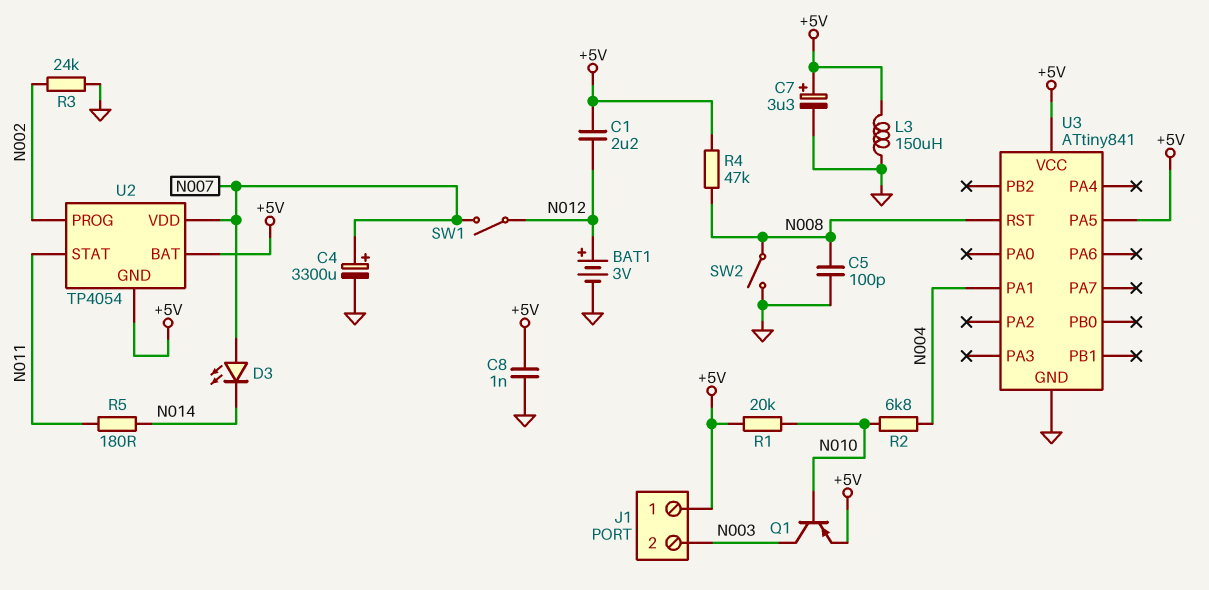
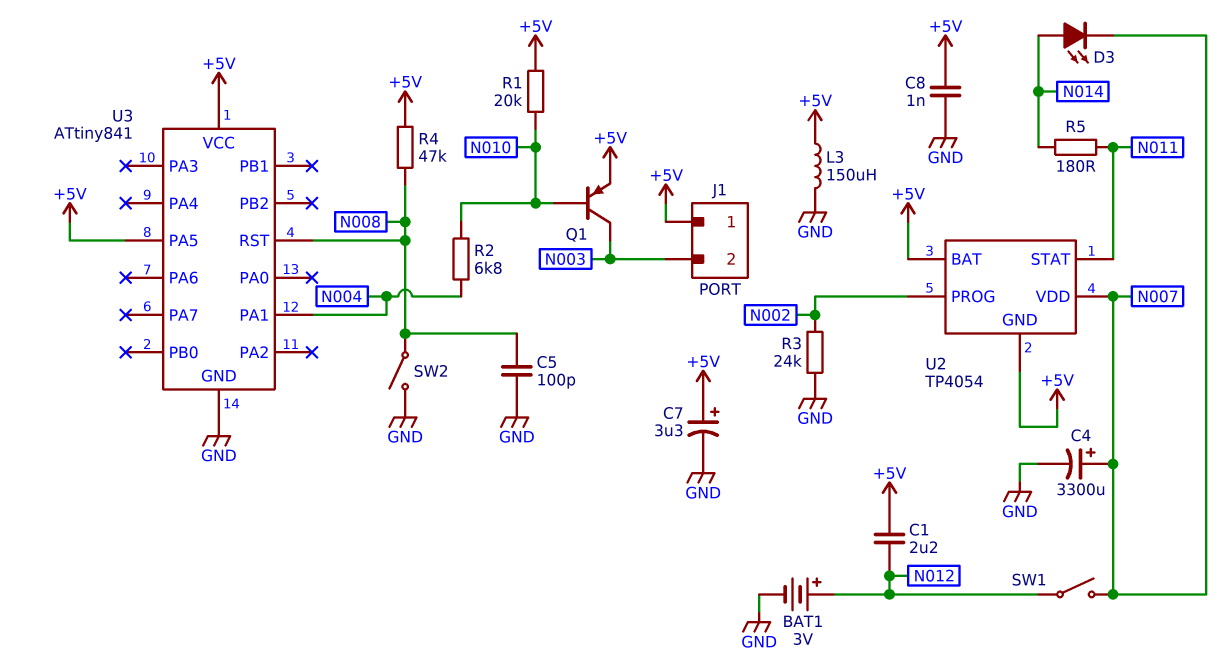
D3: LED (A N007, K N014) -> LED (A N014, K N007)

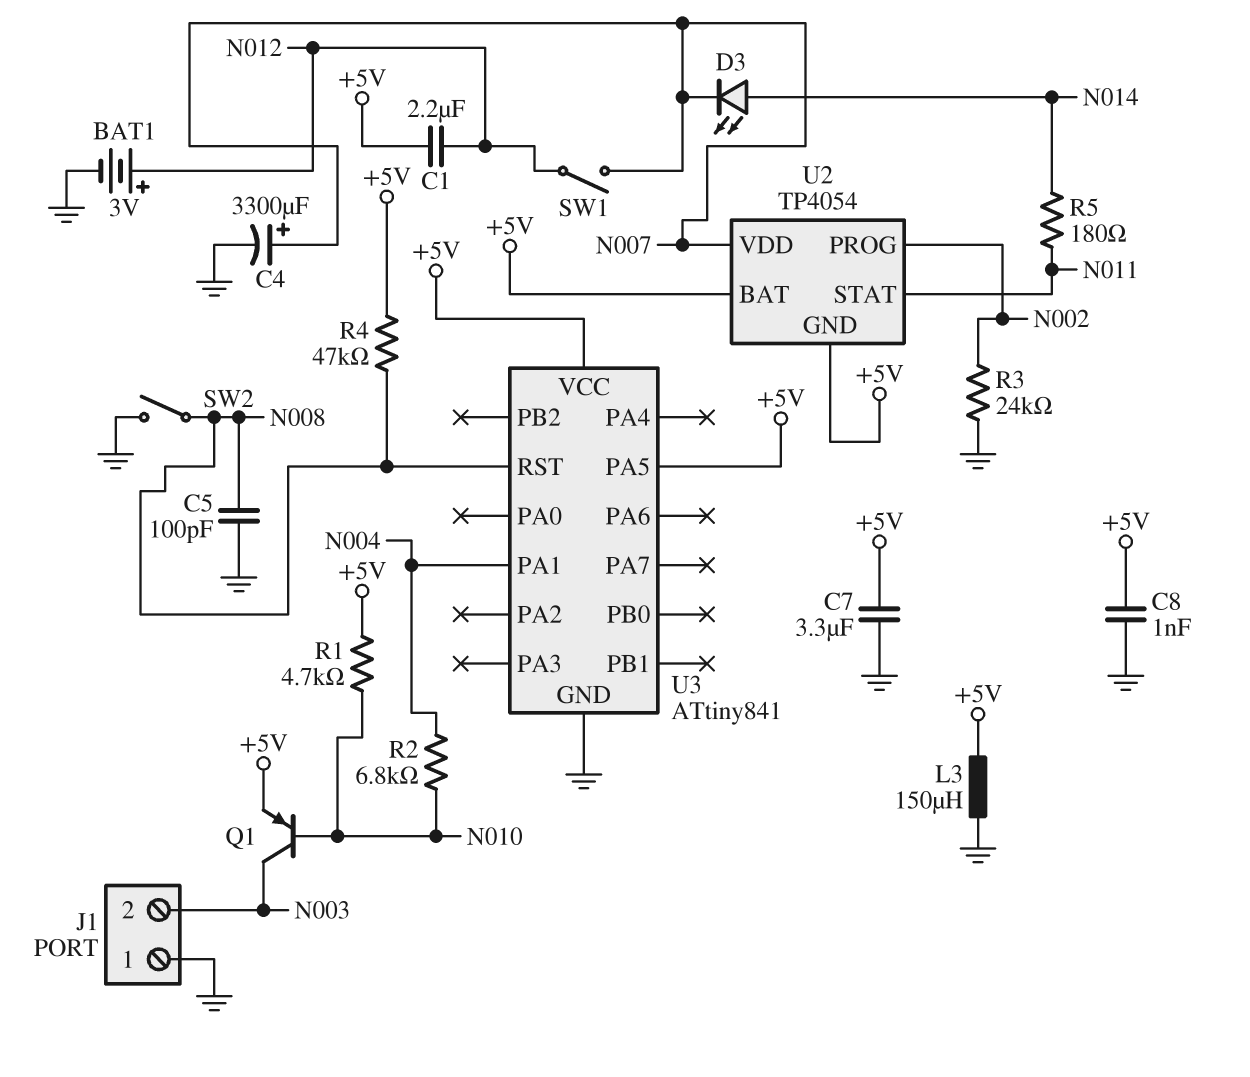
C7: 3.3uF (plus +5V, minus GND) -> 3.3uF (+5V, GND)
J1 pin 1: +5V -> GND
R1: 20k (+5V, N010) -> 4.7k (+5V, N010)

